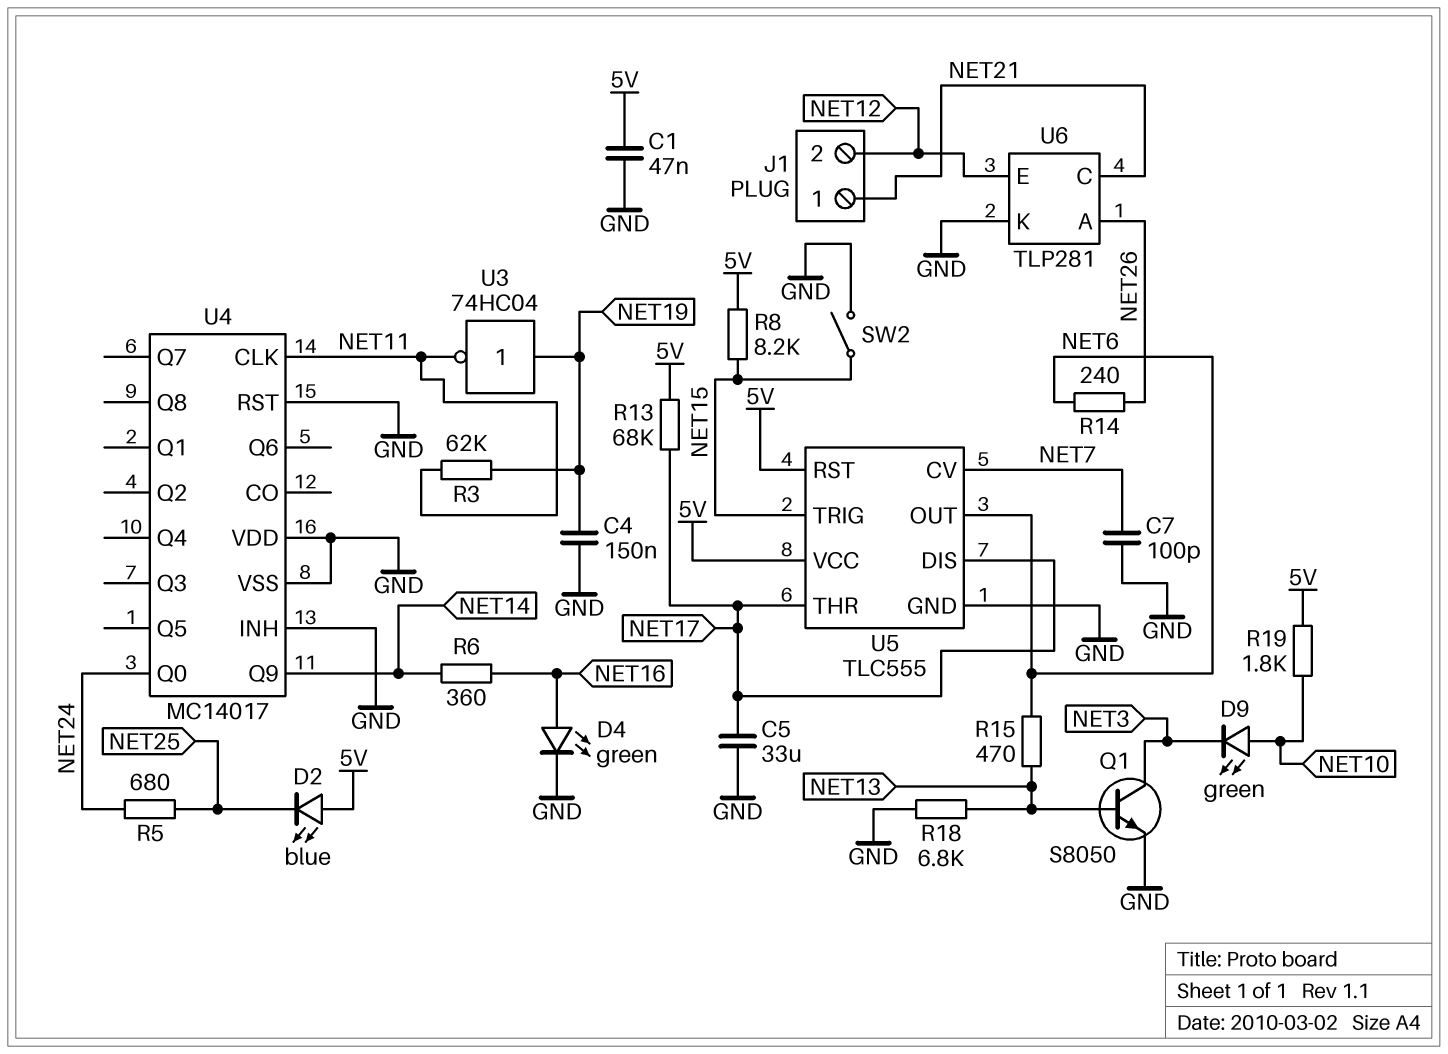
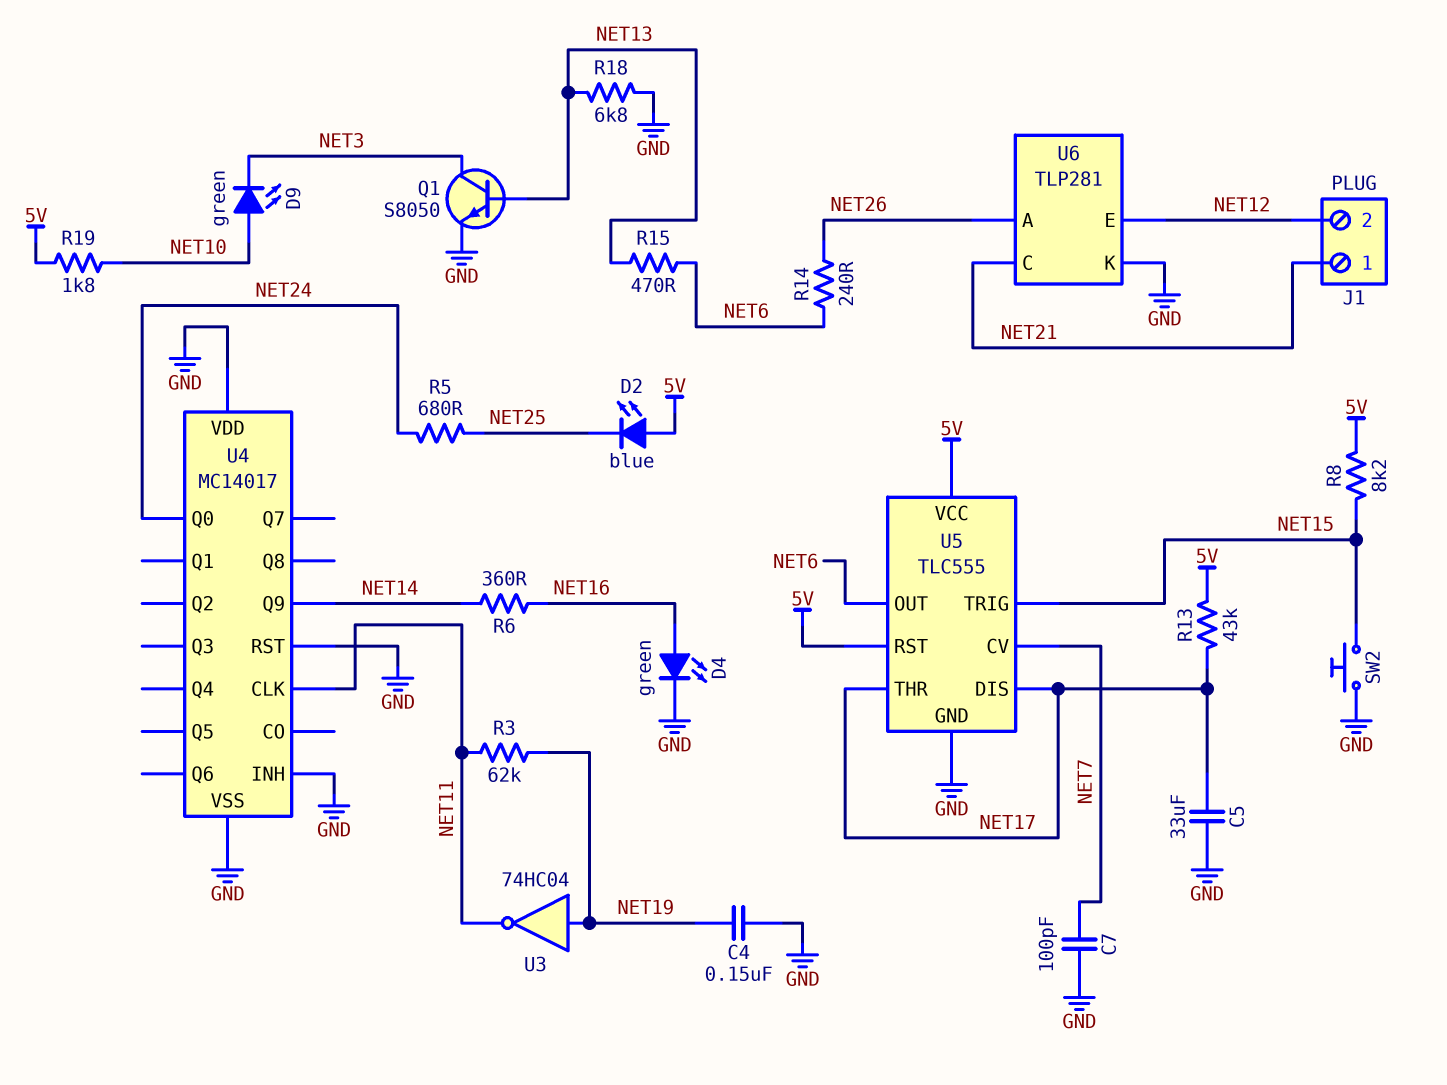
C1: 47nF (5V, GND) -> none
R13: 68k (5V, NET17) -> 43k (5V, NET17)
SW2: switch (GND, NET15) -> button (GND, NET15)

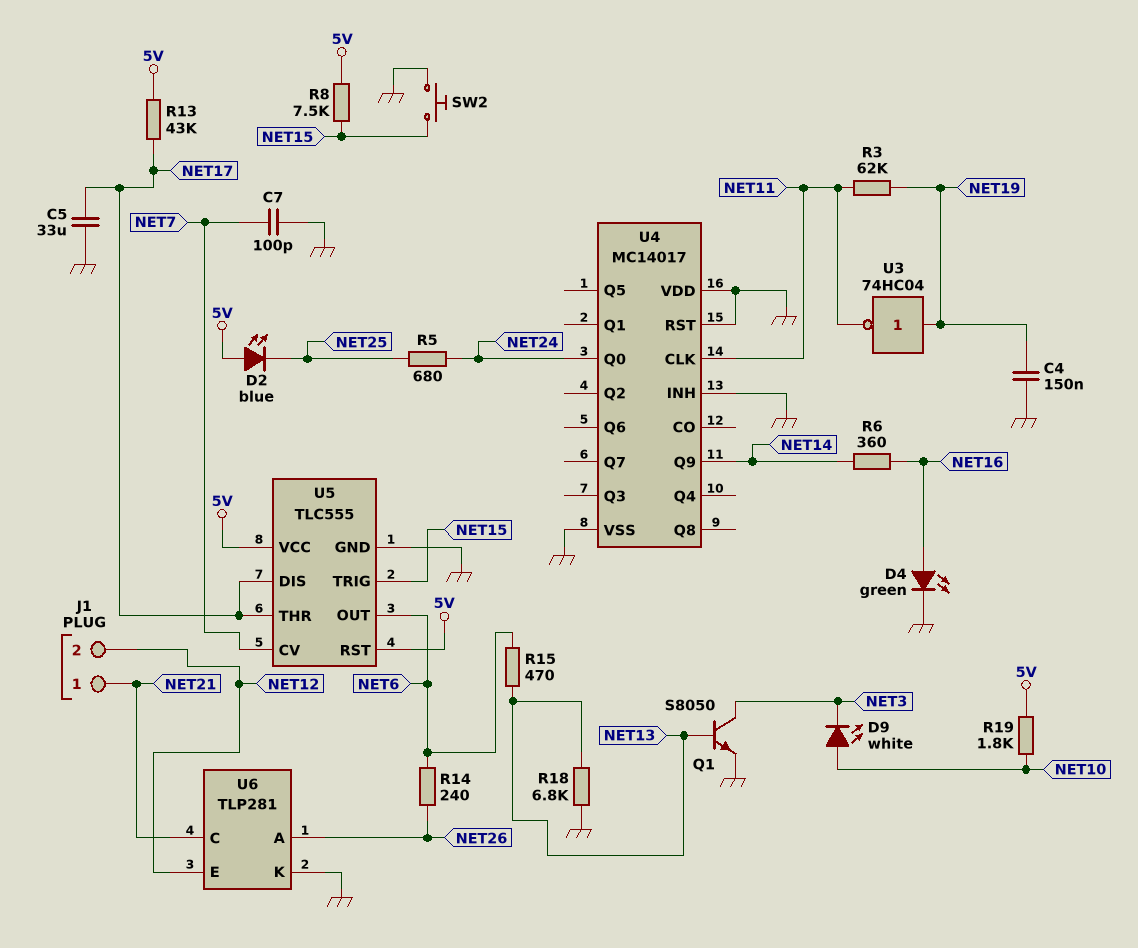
D9: LED green (A NET10, K NET3) -> LED white (A NET10, K NET3)
R8: 8.2k (5V, NET15) -> 7.5k (5V, NET15)

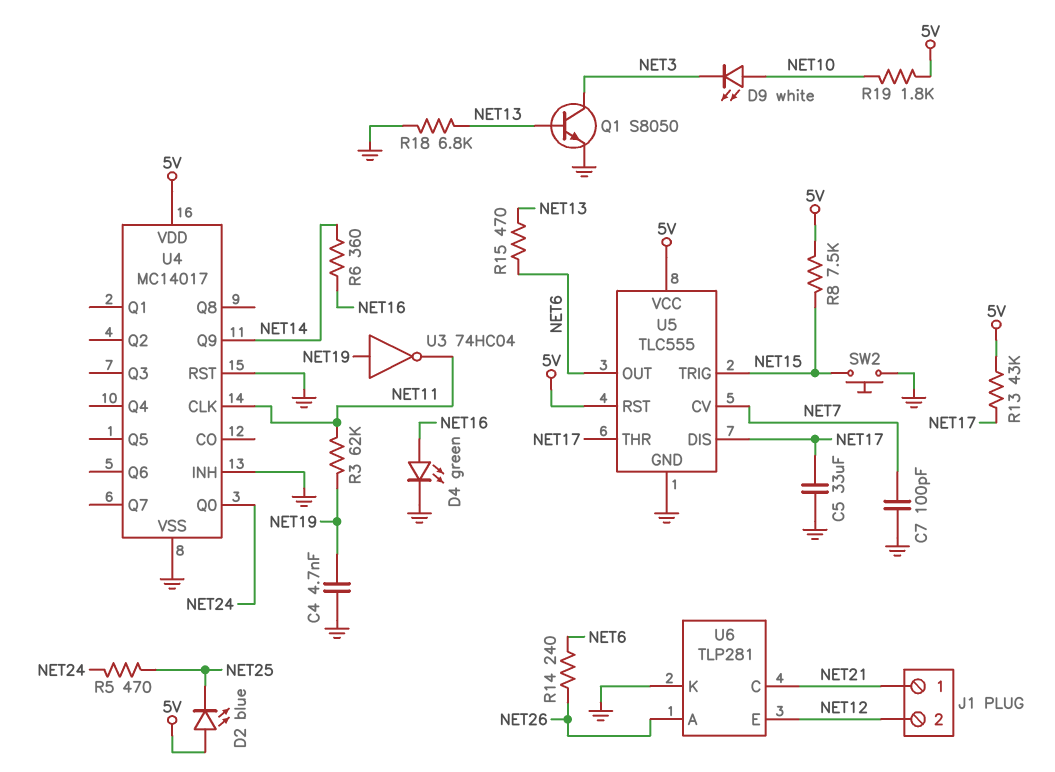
C4: 150nF (GND, NET19) -> 4.7nF (GND, NET19)
R5: 680 (NET24, NET25) -> 470 (NET24, NET25)
U4 pin VDD: GND -> 5V

